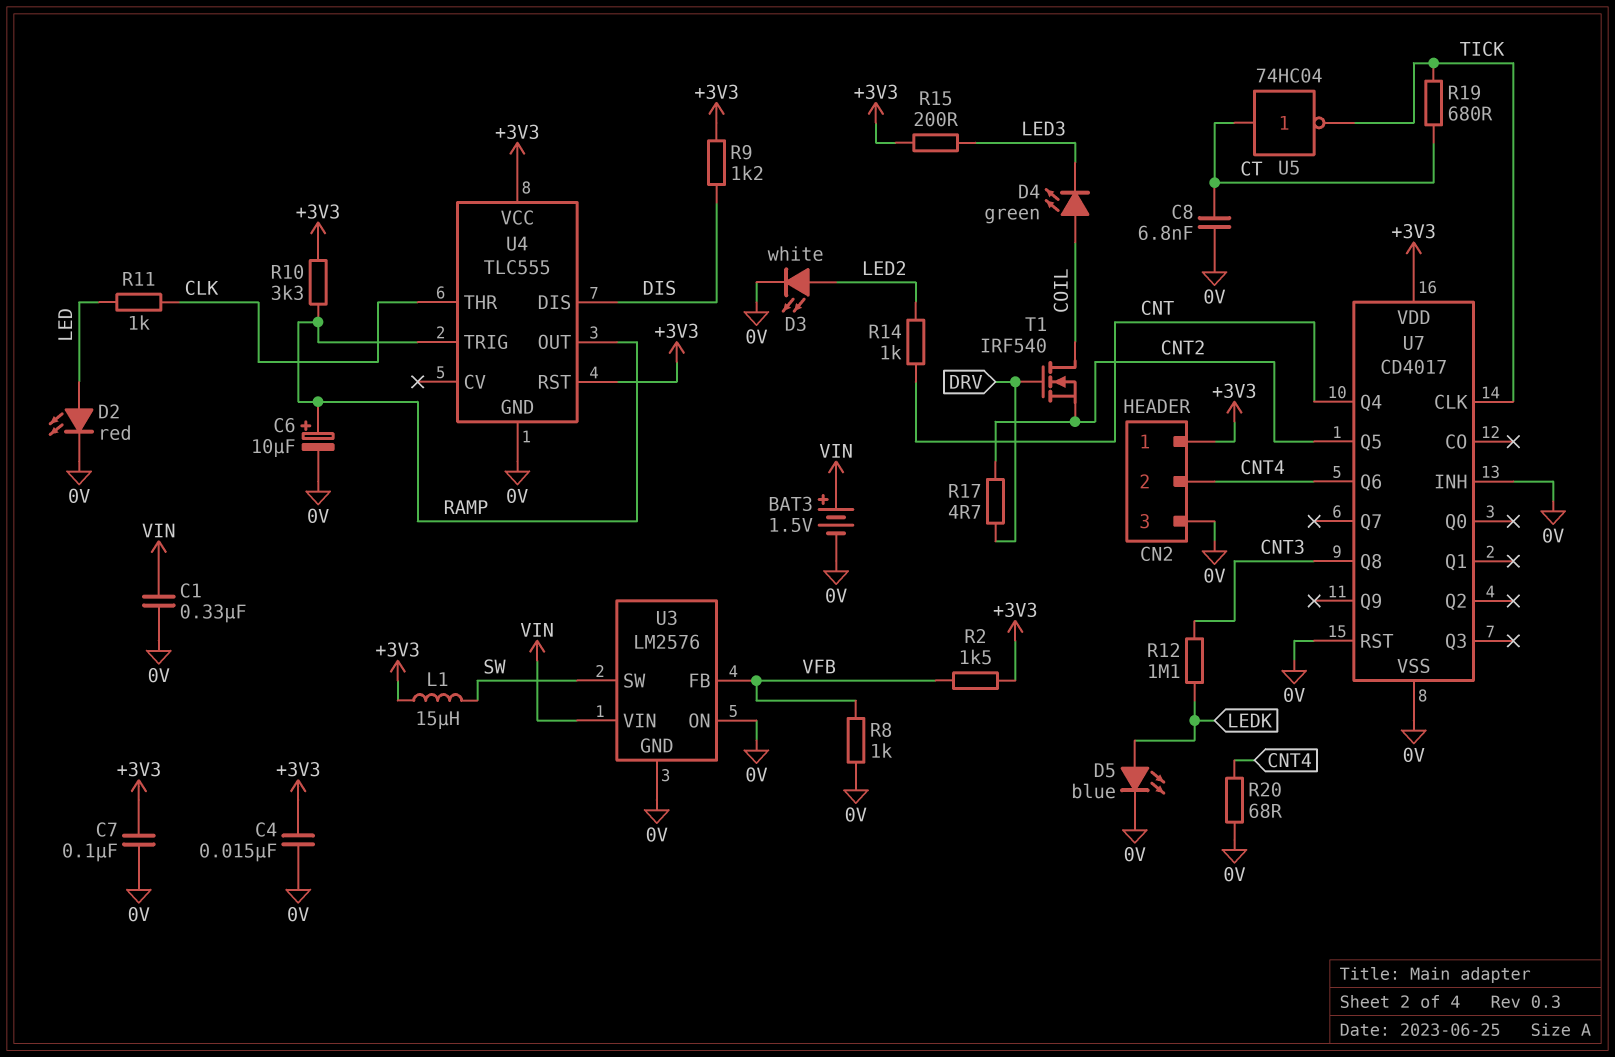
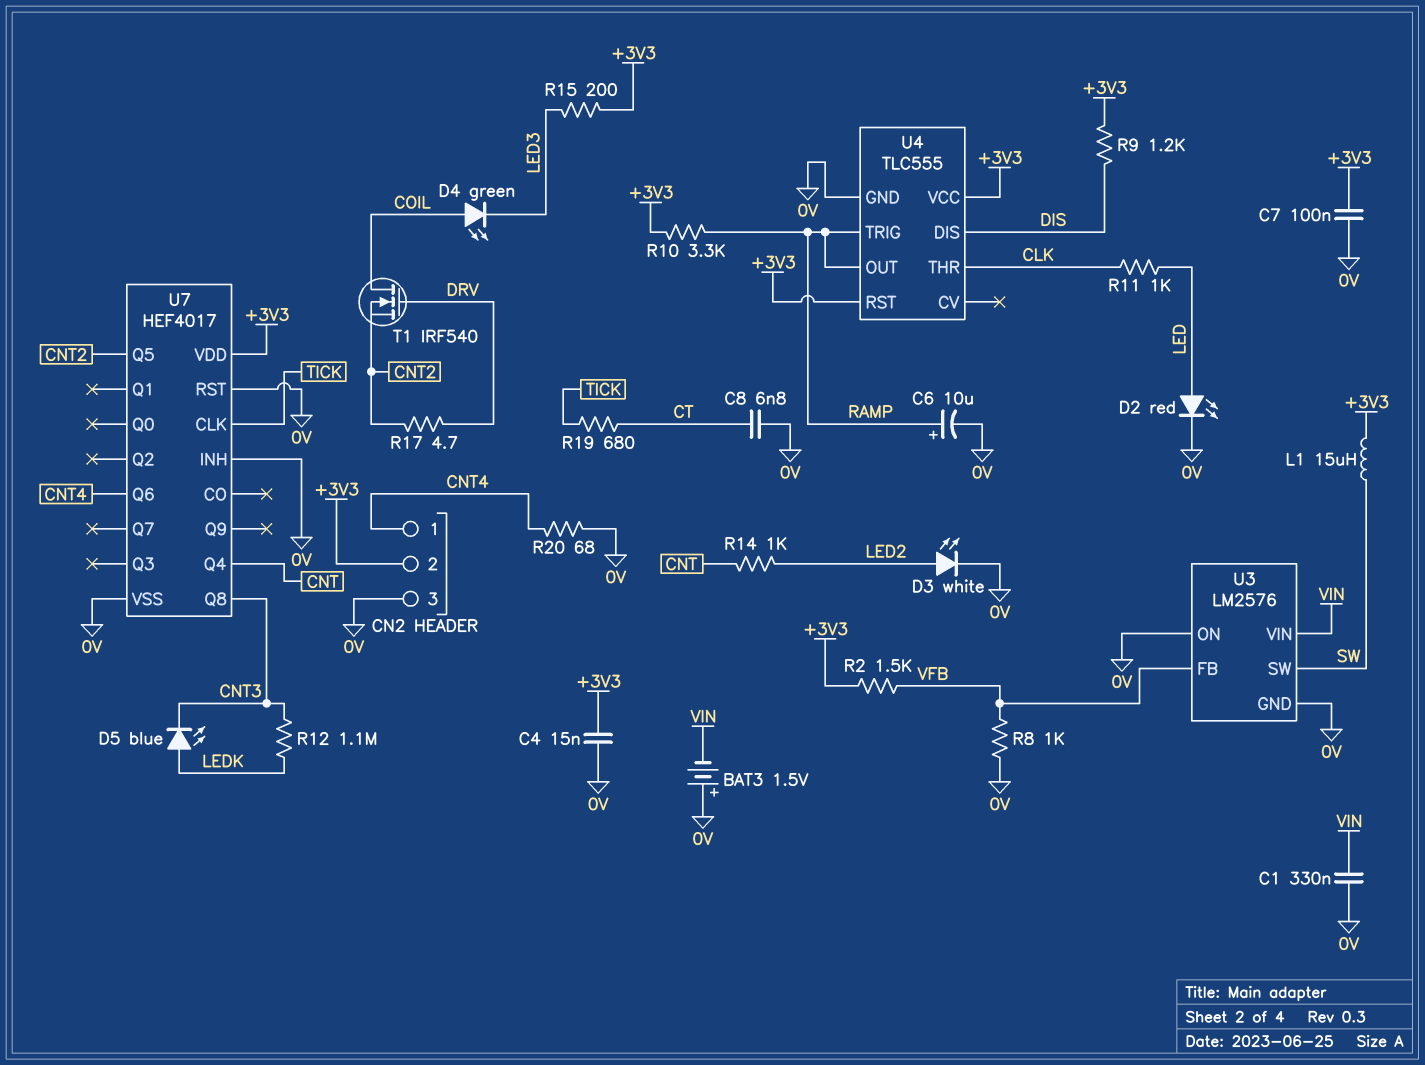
BAT3: 1.5V (plus VIN, minus 0V) -> 1.5V (plus 0V, minus VIN)
CN2 pin 1: +3V3 -> CNT4
CN2 pin 2: CNT4 -> +3V3
D5: LED blue (A LEDK, K 0V) -> LED blue (A LEDK, K CNT3)
U5: NOT 74HC04 (in CT, out TICK) -> none
U7: CD4017 -> HEF4017

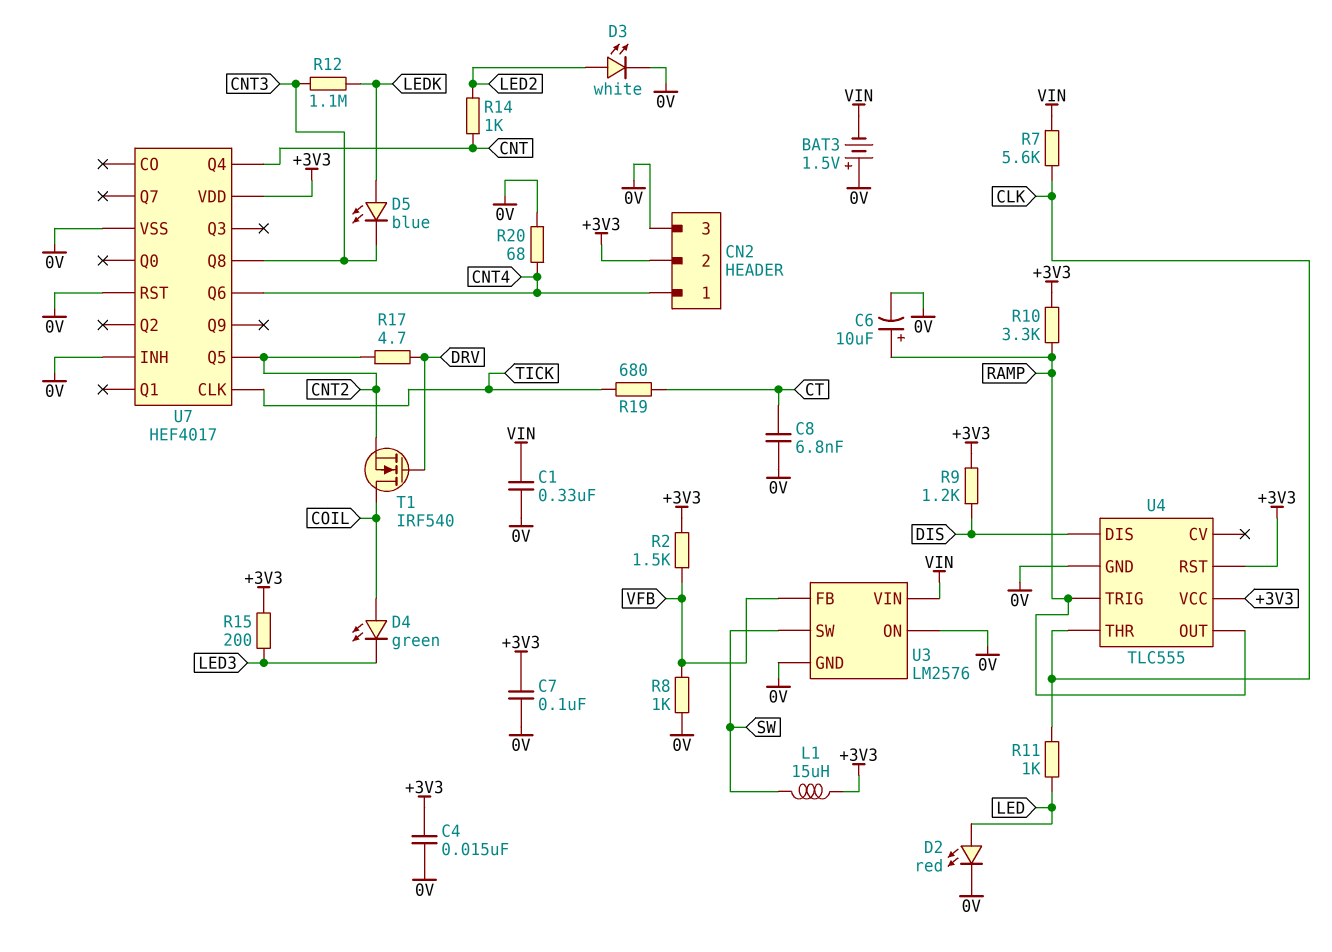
R7: none -> 5.6k (CLK, VIN)

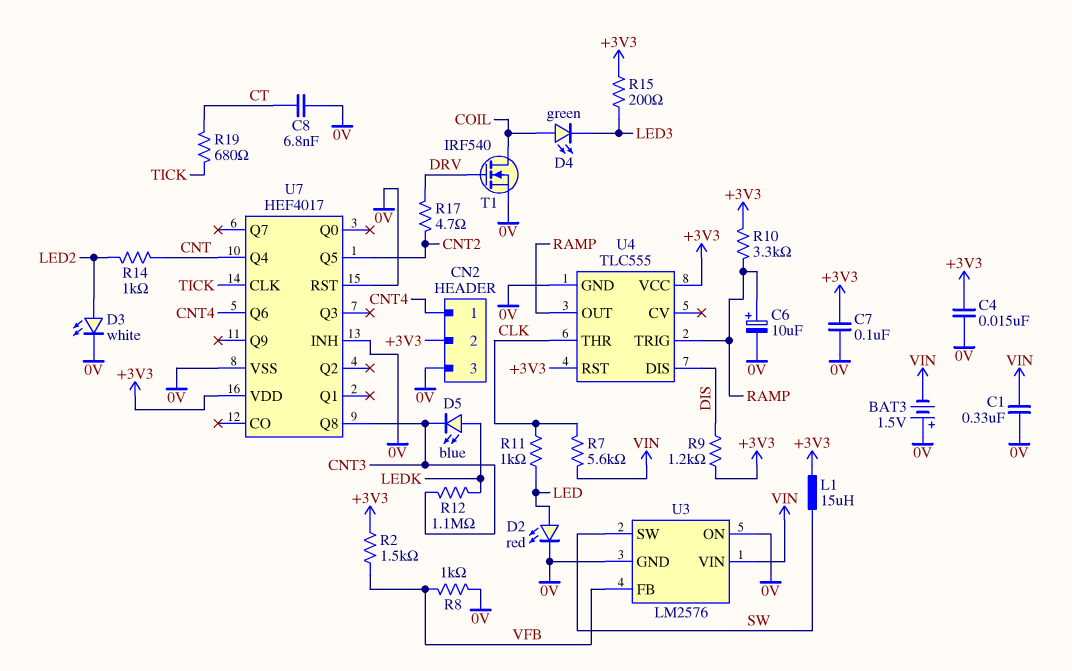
R20: 68 (0V, CNT4) -> none
T1: NMOS IRF540 (G DRV, D COIL, S CNT2) -> NMOS IRF540 (G DRV, D COIL, S 0V)

